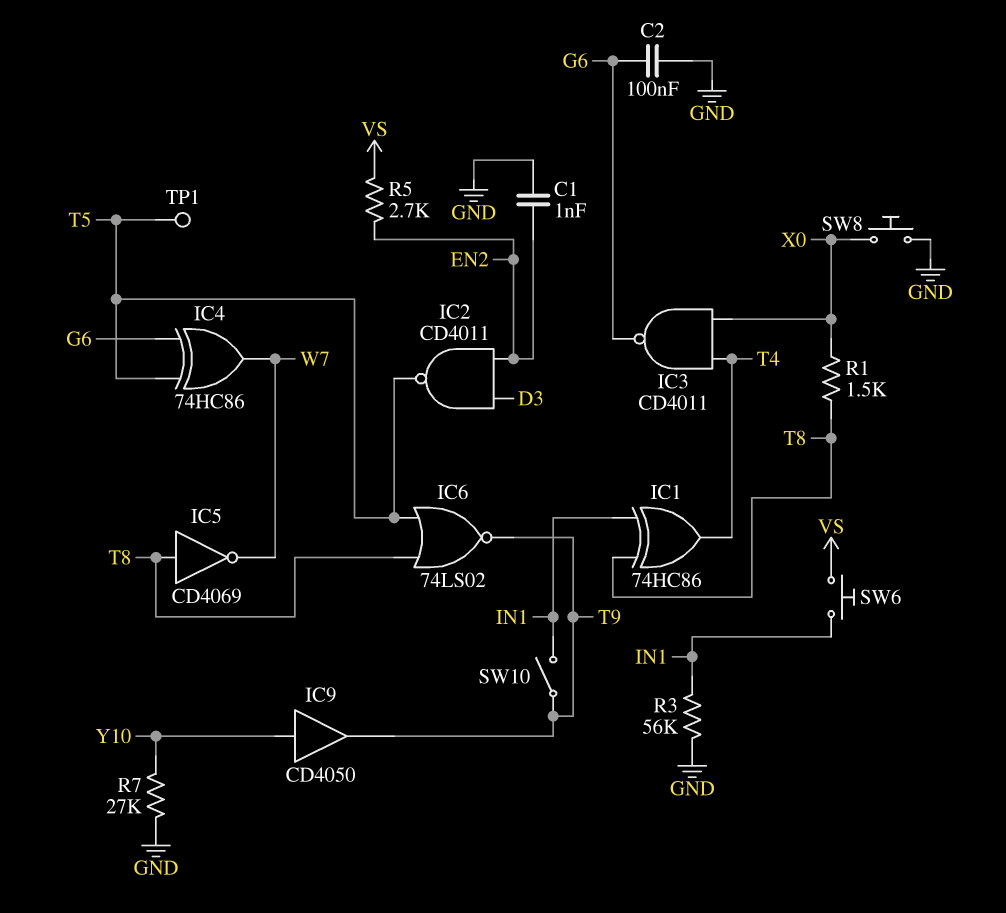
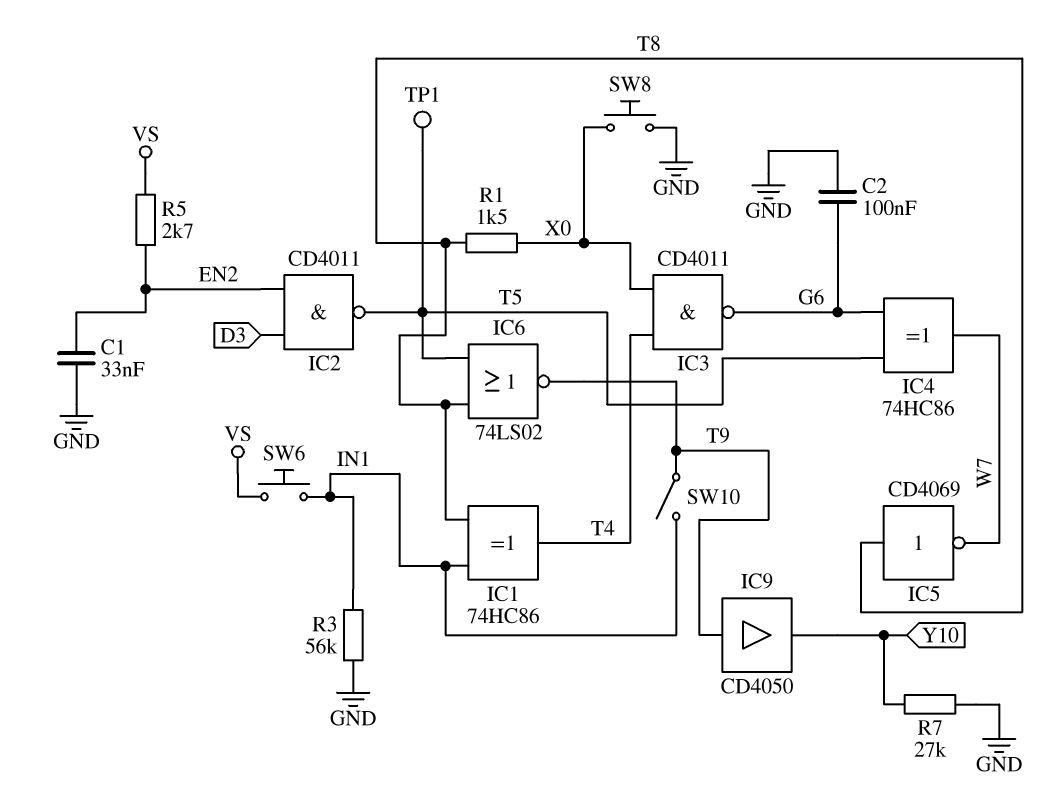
C1: 1nF (EN2, GND) -> 33nF (EN2, GND)
IC9: buffer CD4050 (in Y10, out T9) -> buffer CD4050 (in T9, out Y10)

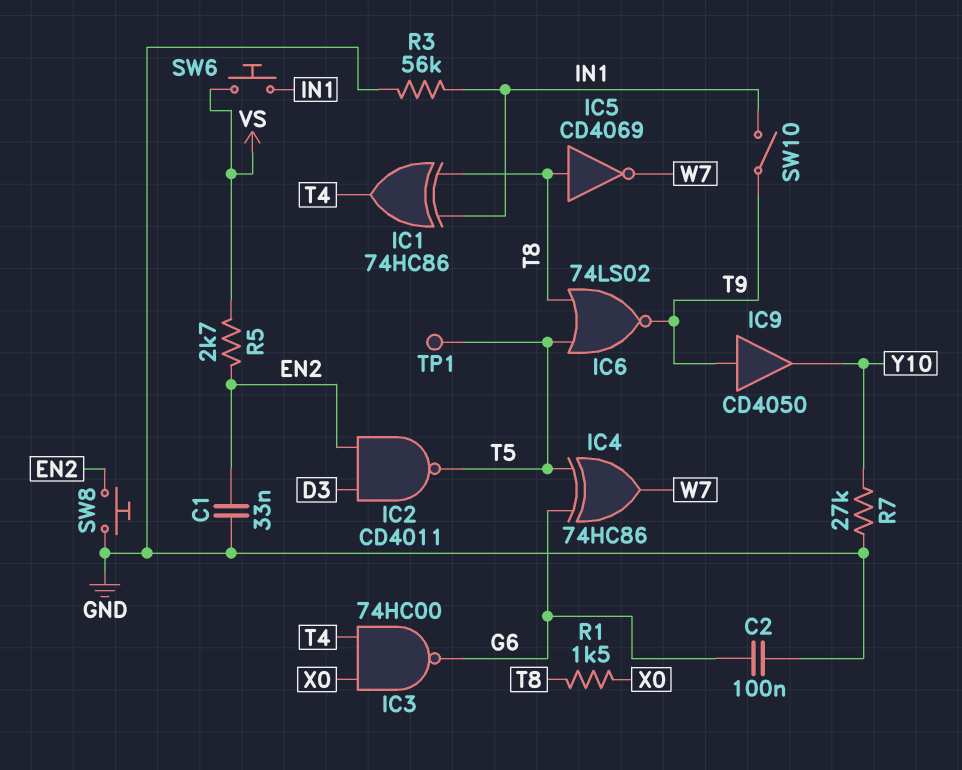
IC3: NAND CD4011 (in T4, in X0, out G6) -> NAND 74HC00 (in T4, in X0, out G6)
SW8: button (GND, X0) -> button (EN2, GND)

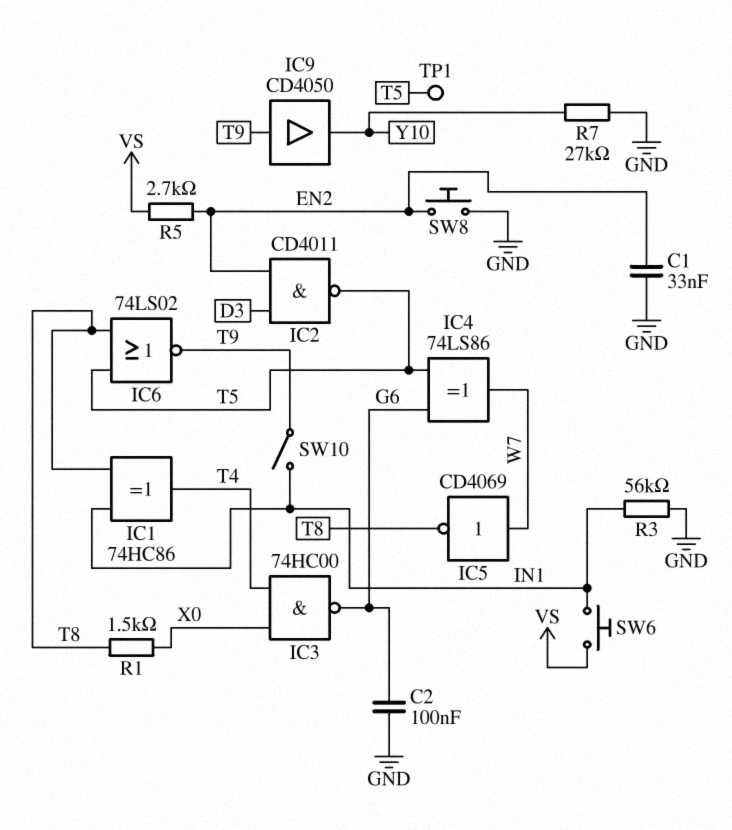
IC4: XOR 74HC86 (in G6, in T5, out W7) -> XOR 74LS86 (in G6, in T5, out W7)
IC5: NOT CD4069 (in T8, out W7) -> NOT CD4069 (in W7, out T8)

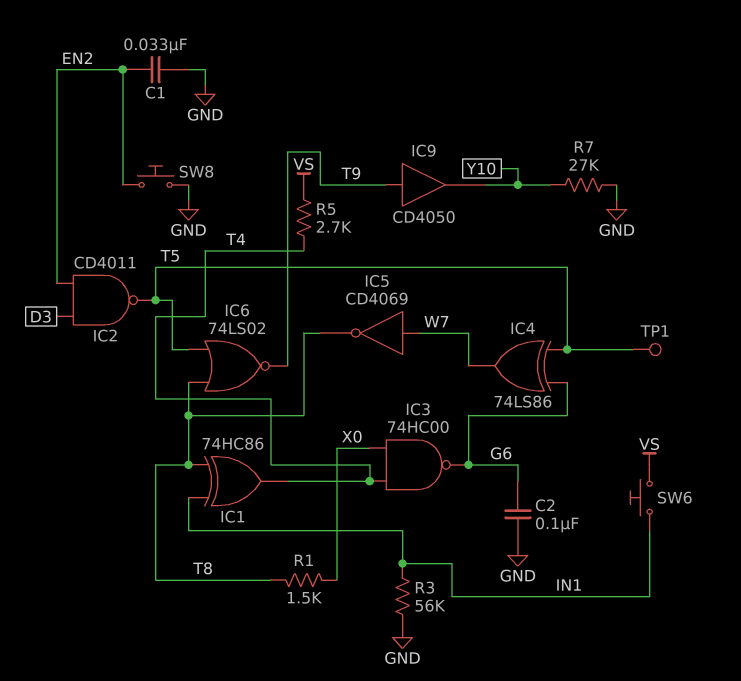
R5: 2.7k (EN2, VS) -> 2.7k (T4, VS)
SW10: switch (IN1, T9) -> none

